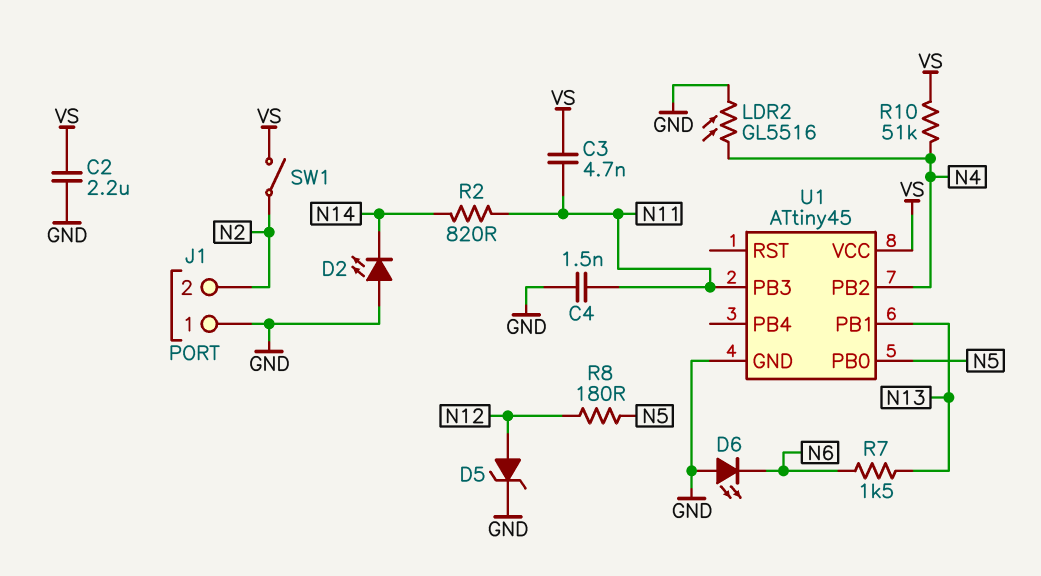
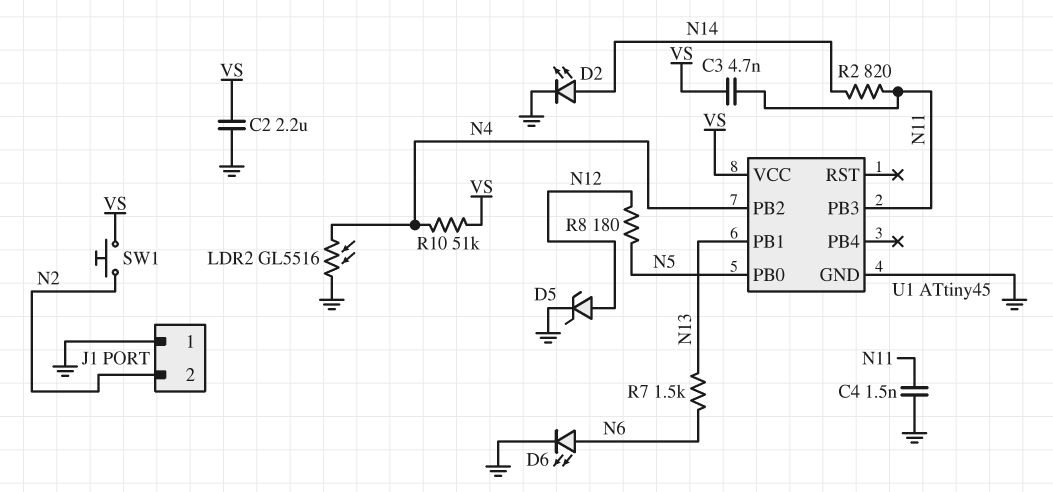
D2: LED (A GND, K N14) -> LED (A N14, K GND)
D6: LED (A GND, K N6) -> LED (A N6, K GND)
SW1: switch (N2, VS) -> button (N2, VS)

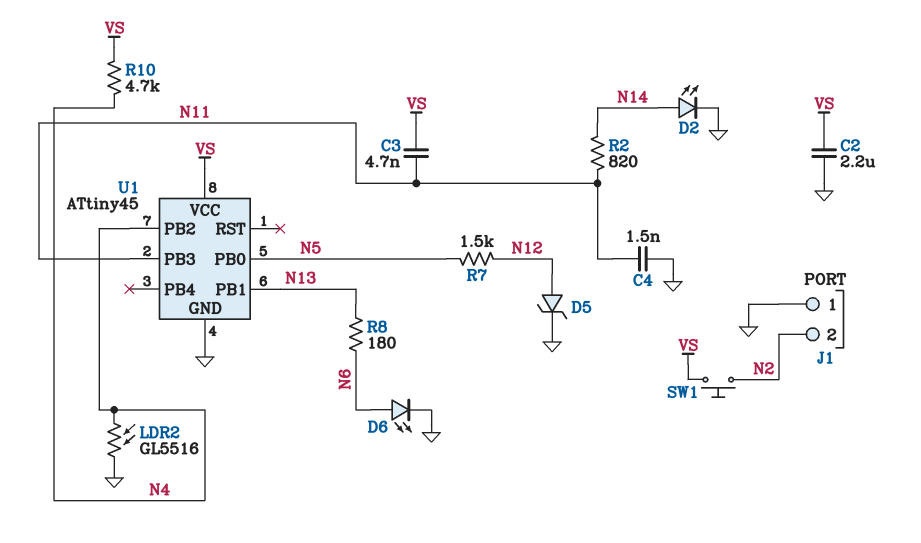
R7: 1.5k (N6, N13) -> 1.5k (N5, N12)
R8: 180 (N5, N12) -> 180 (N6, N13)
R10: 51k (N4, VS) -> 4.7k (N4, VS)

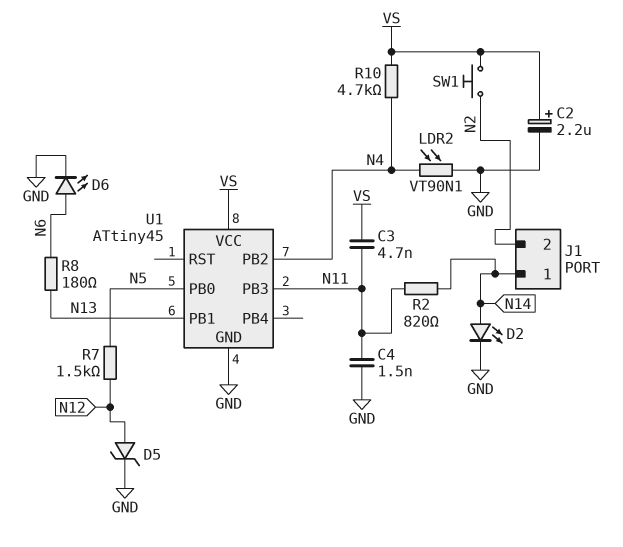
C2: 2.2uF (GND, VS) -> 2.2uF (plus VS, minus GND)
J1 pin 1: GND -> N14
LDR2: GL5516 (GND, N4) -> VT90N1 (GND, N4)

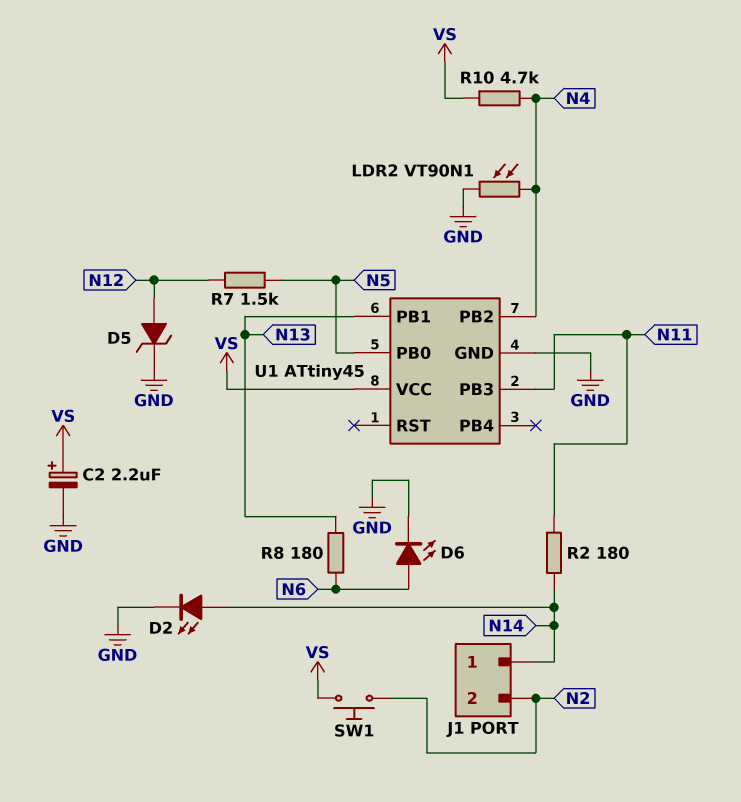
C3: 4.7nF (N11, VS) -> none
C4: 1.5nF (GND, N11) -> none
R2: 820 (N11, N14) -> 180 (N11, N14)

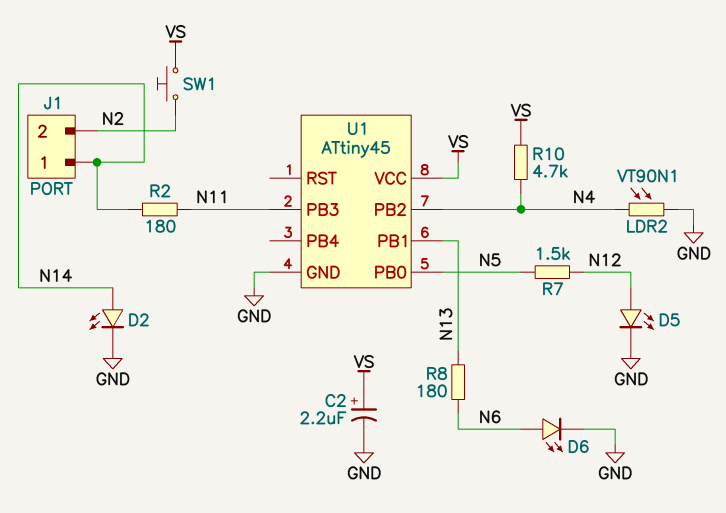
D5: zener (A N12, K GND) -> LED (A N12, K GND)

